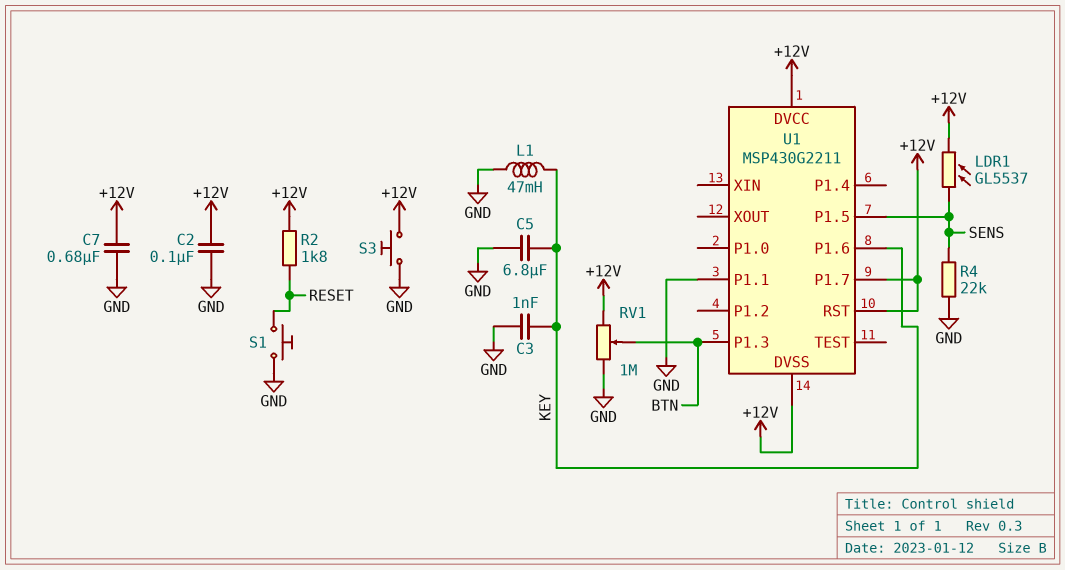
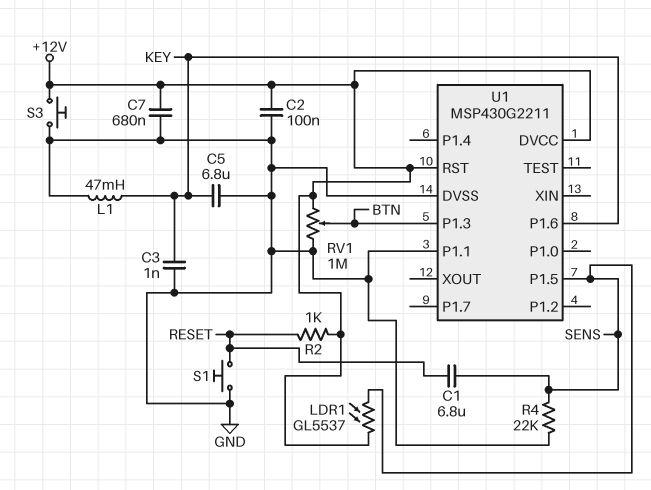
C1: none -> 6.8uF (RESET, SENS)
R2: 1.8k (+12V, RESET) -> 1k (+12V, RESET)
U1 pin DVSS: +12V -> GND
U1 pin P1.7: +12V -> none

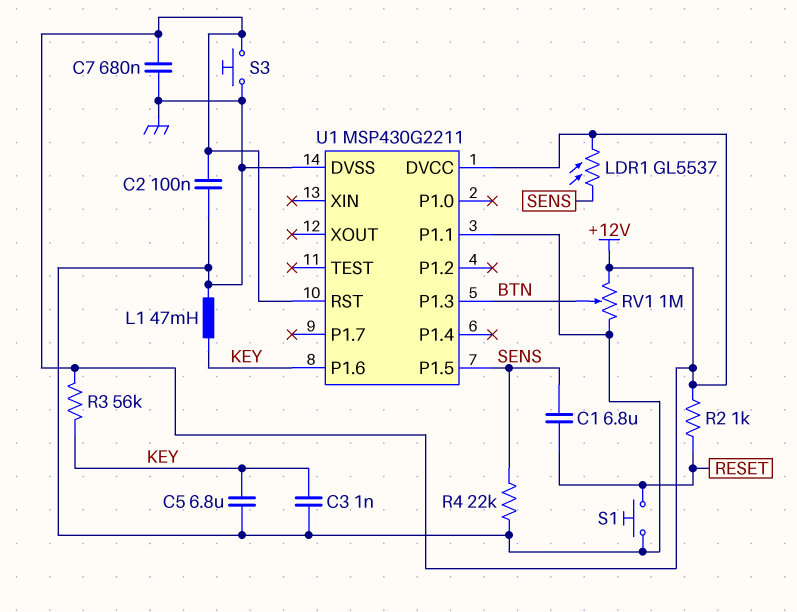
R3: none -> 56k (+12V, KEY)

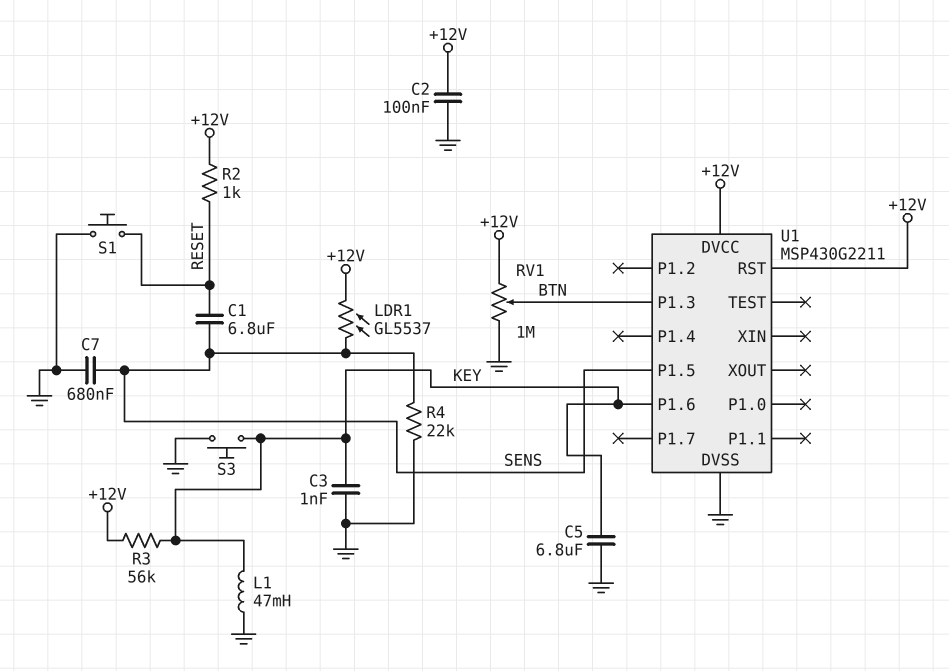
C7: 680nF (+12V, GND) -> 680nF (GND, SENS)
S3: button (+12V, GND) -> button (GND, KEY)
U1 pin P1.1: GND -> none

